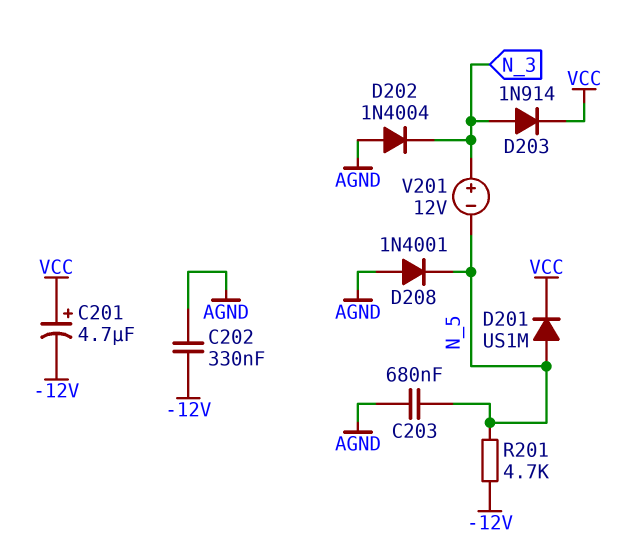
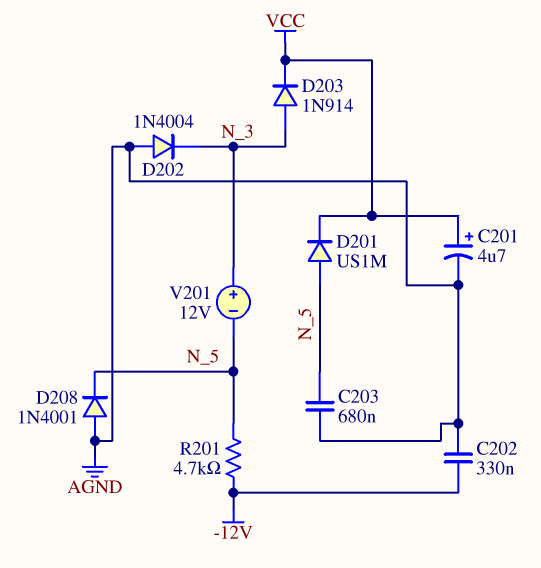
C201: 4.7uF (plus VCC, minus -12V) -> 4.7uF (plus VCC, minus AGND)

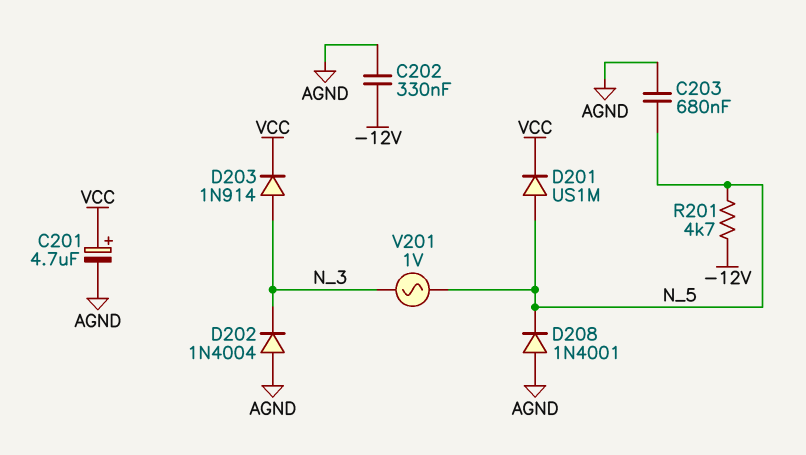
V201: 12V (plus N_3, minus N_5) -> AC 1V (N_3, N_5)

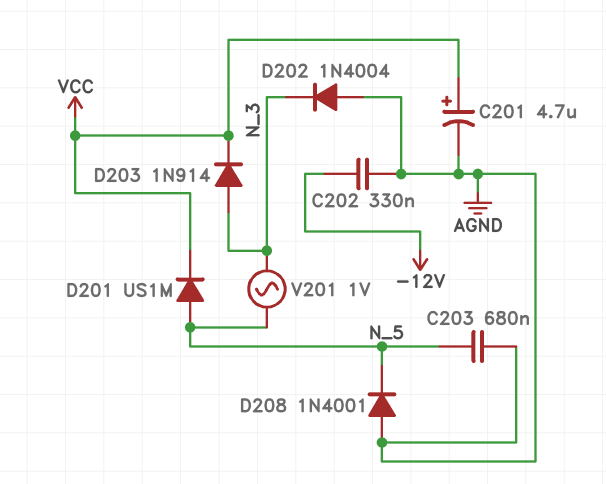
R201: 4.7k (-12V, N_5) -> none

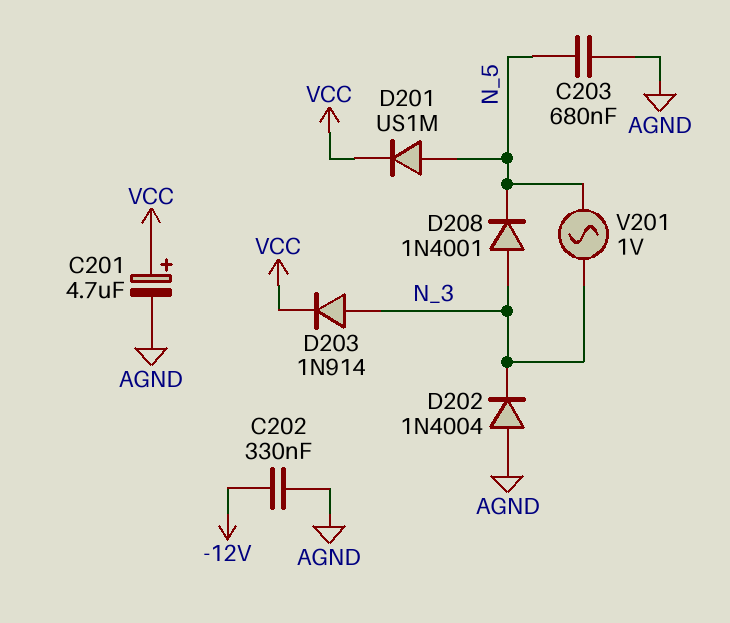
D208: diode 1N4001 (A AGND, K N_5) -> diode 1N4001 (A N_3, K N_5)

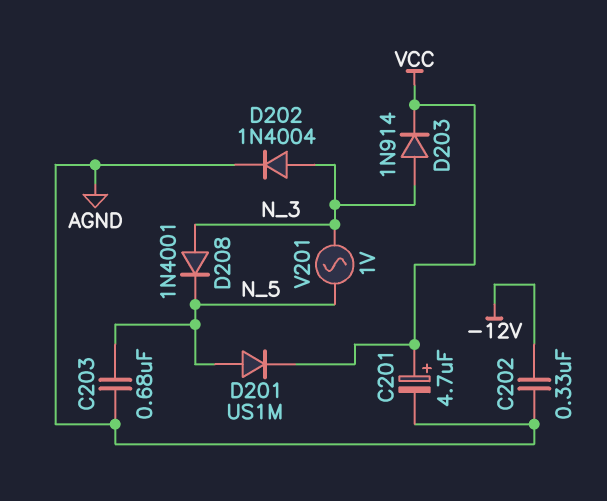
D202: diode 1N4004 (A AGND, K N_3) -> diode 1N4004 (A N_3, K AGND)

